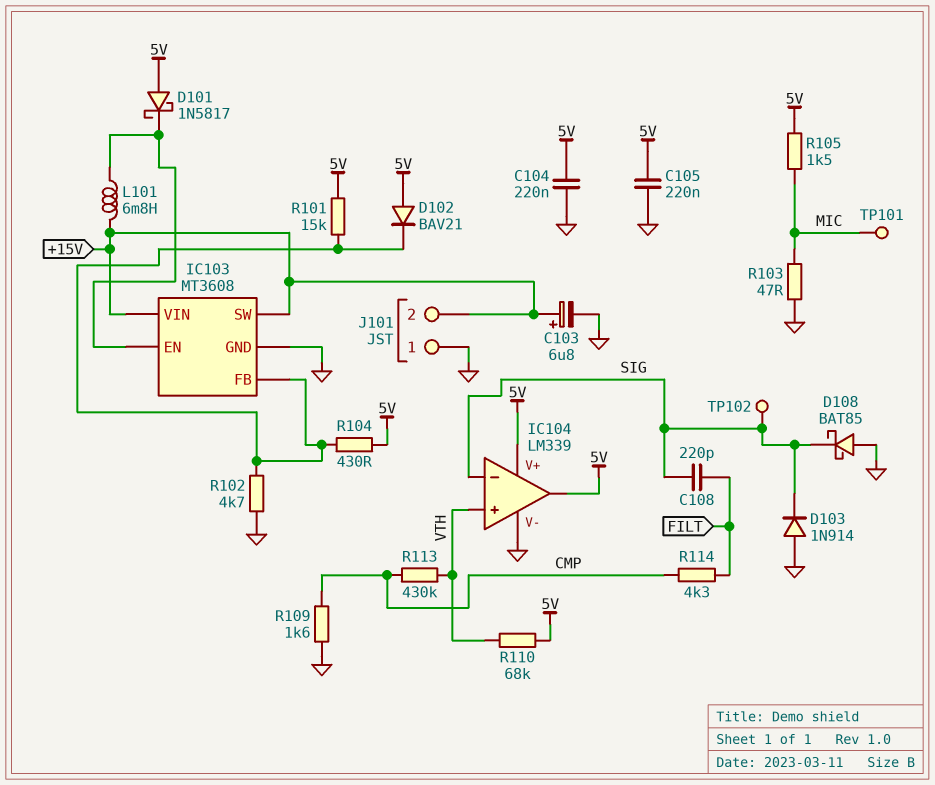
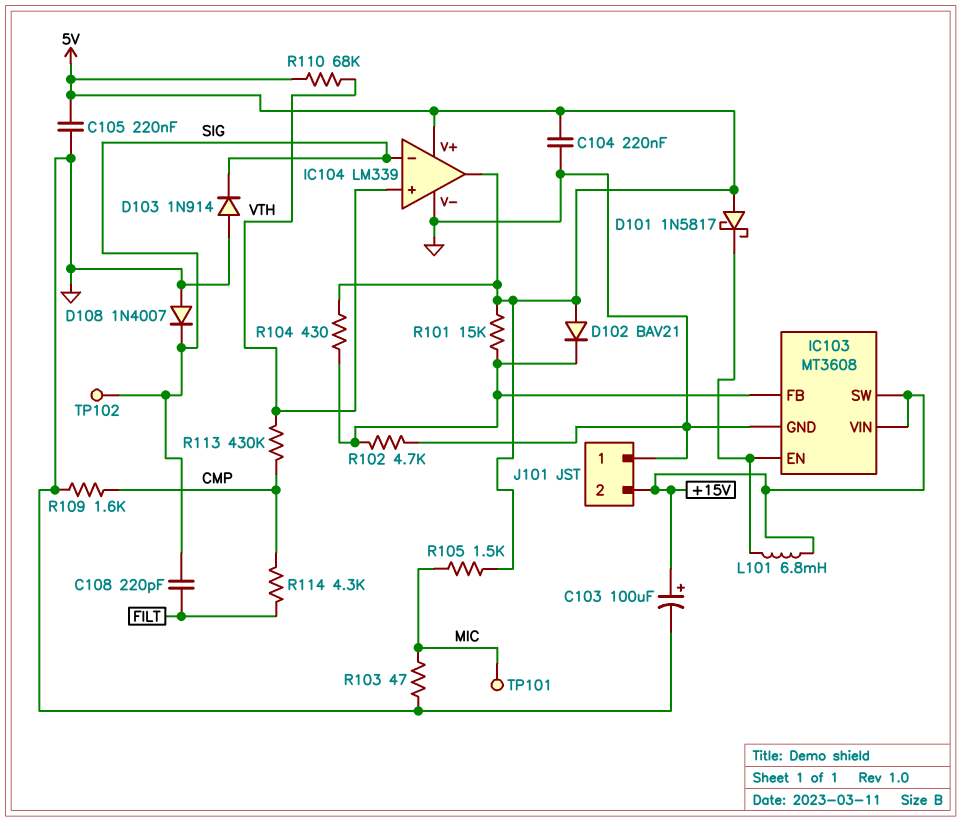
C103: 6.8uF (plus +15V, minus GND) -> 100uF (plus +15V, minus GND)
D108: schottky BAT85 (A GND, K SIG) -> diode 1N4007 (A GND, K SIG)

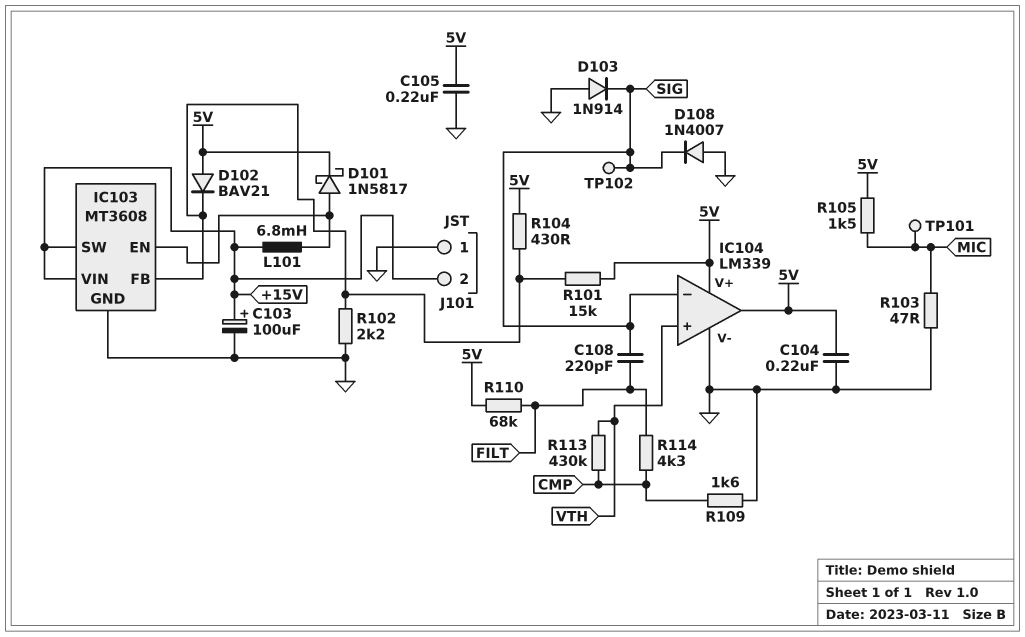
D101: schottky 1N5817 (A 5V, K IC103/EN) -> schottky 1N5817 (A IC103/EN, K 5V)
R102: 4.7k (GND, IC103/FB) -> 2.2k (GND, IC103/FB)
R110: 68k (5V, VTH) -> 68k (5V, FILT)

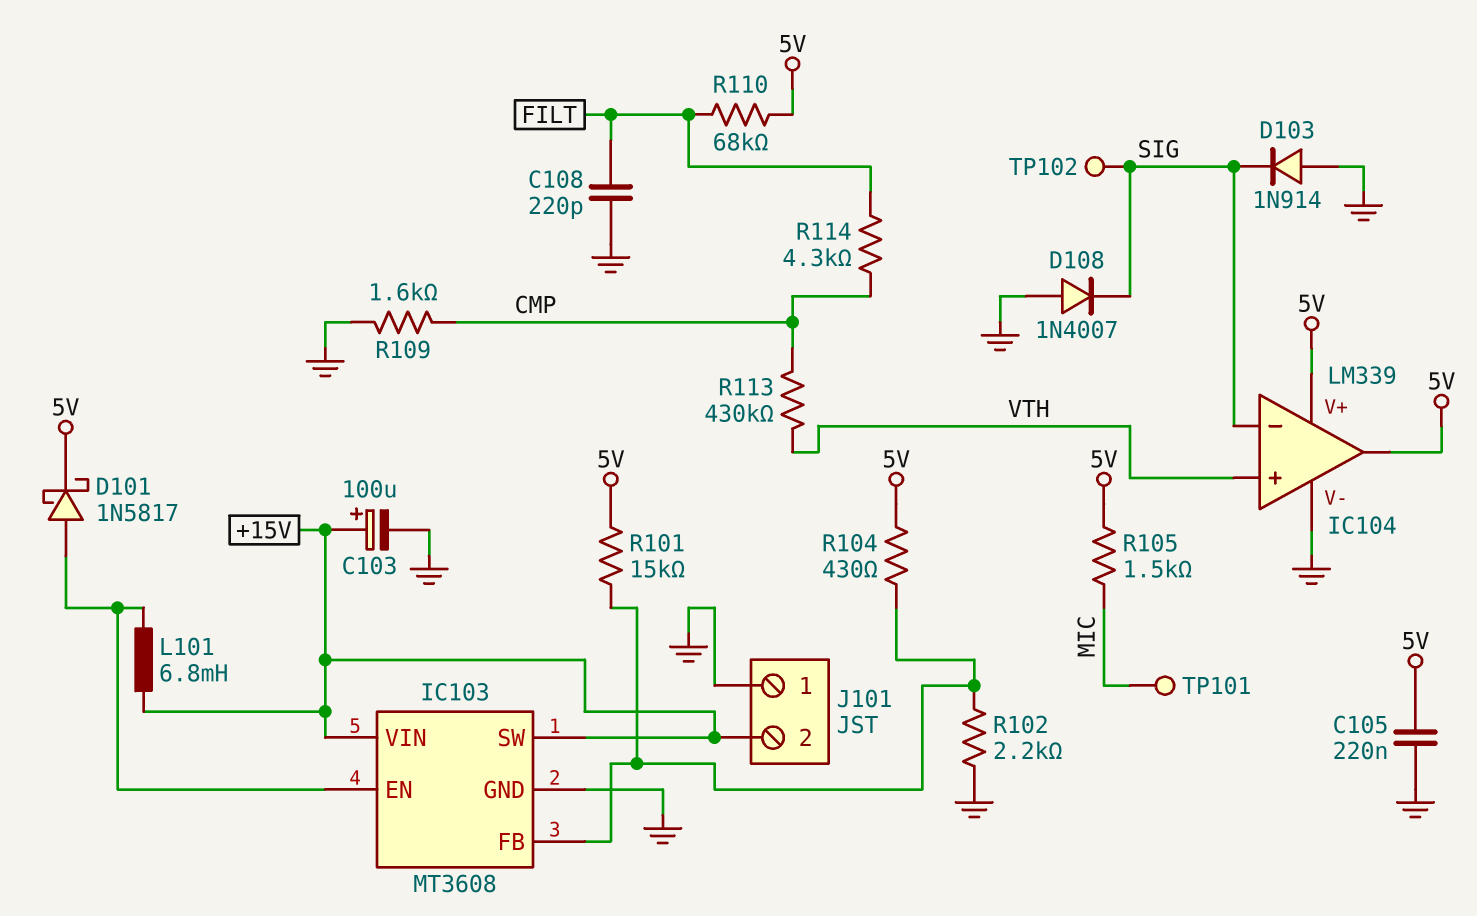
C104: 220nF (5V, GND) -> none
C108: 220pF (FILT, SIG) -> 220pF (FILT, GND)
D102: diode BAV21 (A 5V, K IC103/FB) -> none
R103: 47 (GND, MIC) -> none

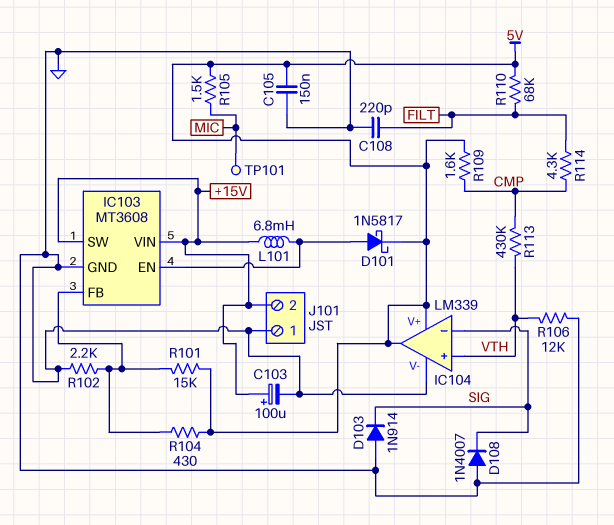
C105: 220nF (5V, GND) -> 150nF (5V, GND)
R106: none -> 12k (GND, VTH)
R109: 1.6k (CMP, GND) -> 1.6k (5V, CMP)
TP102: test point (SIG) -> none

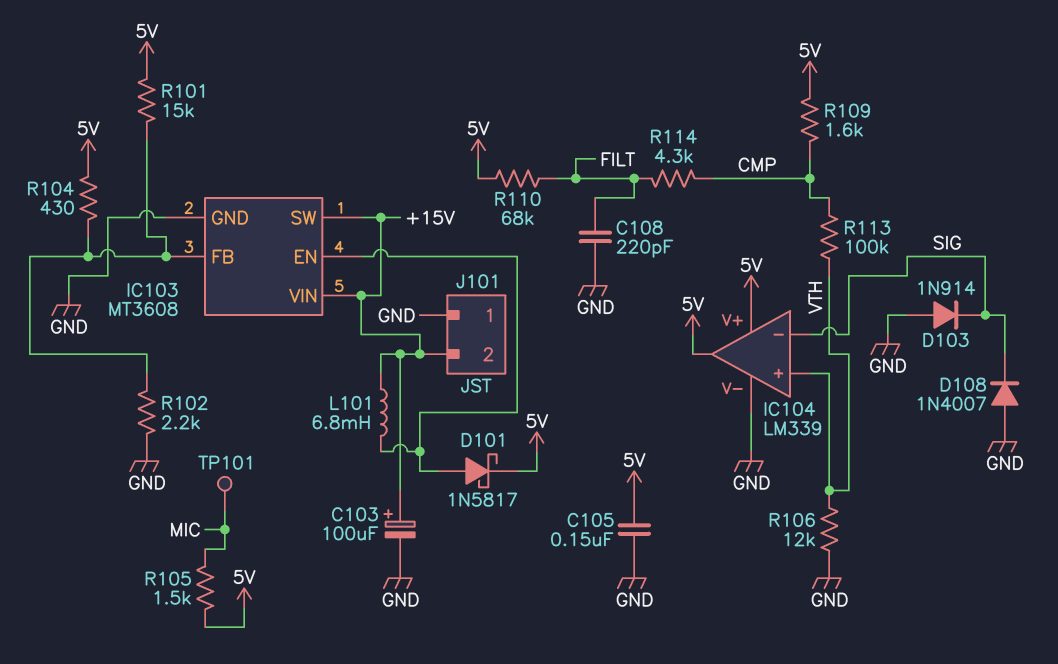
R113: 430k (CMP, VTH) -> 100k (CMP, VTH)

